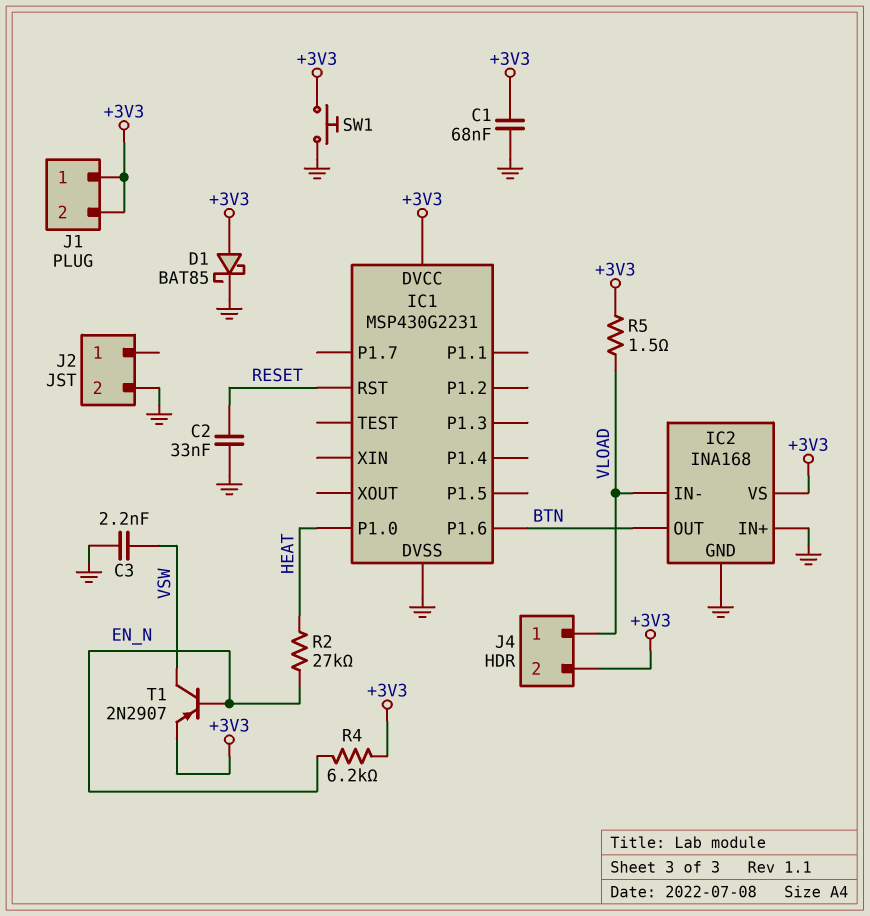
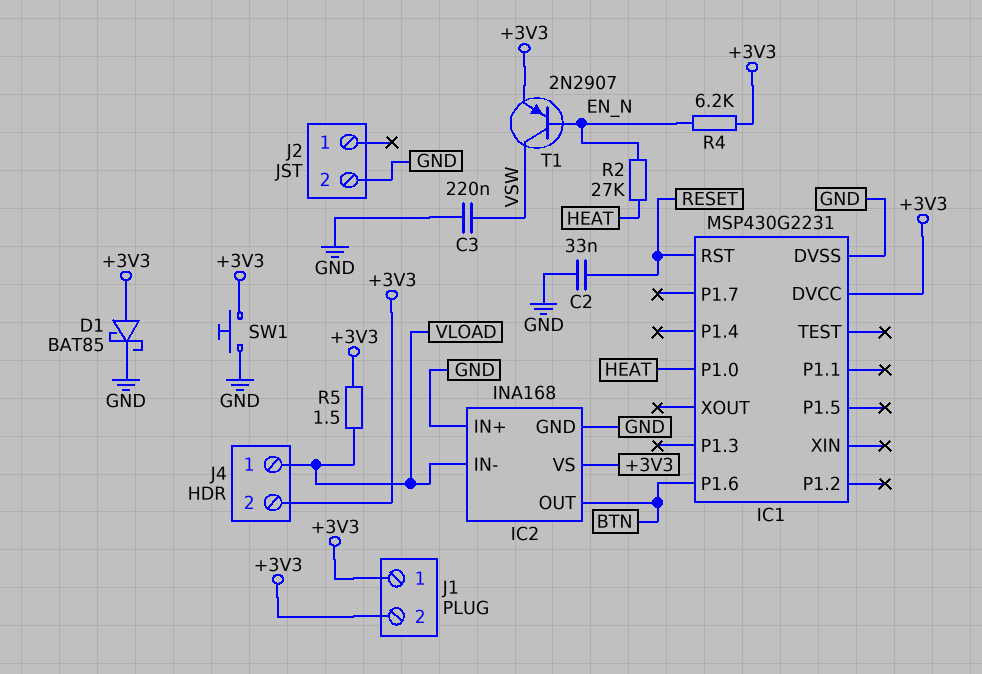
C1: 68nF (+3V3, GND) -> none
C3: 2.2nF (GND, VSW) -> 220nF (GND, VSW)

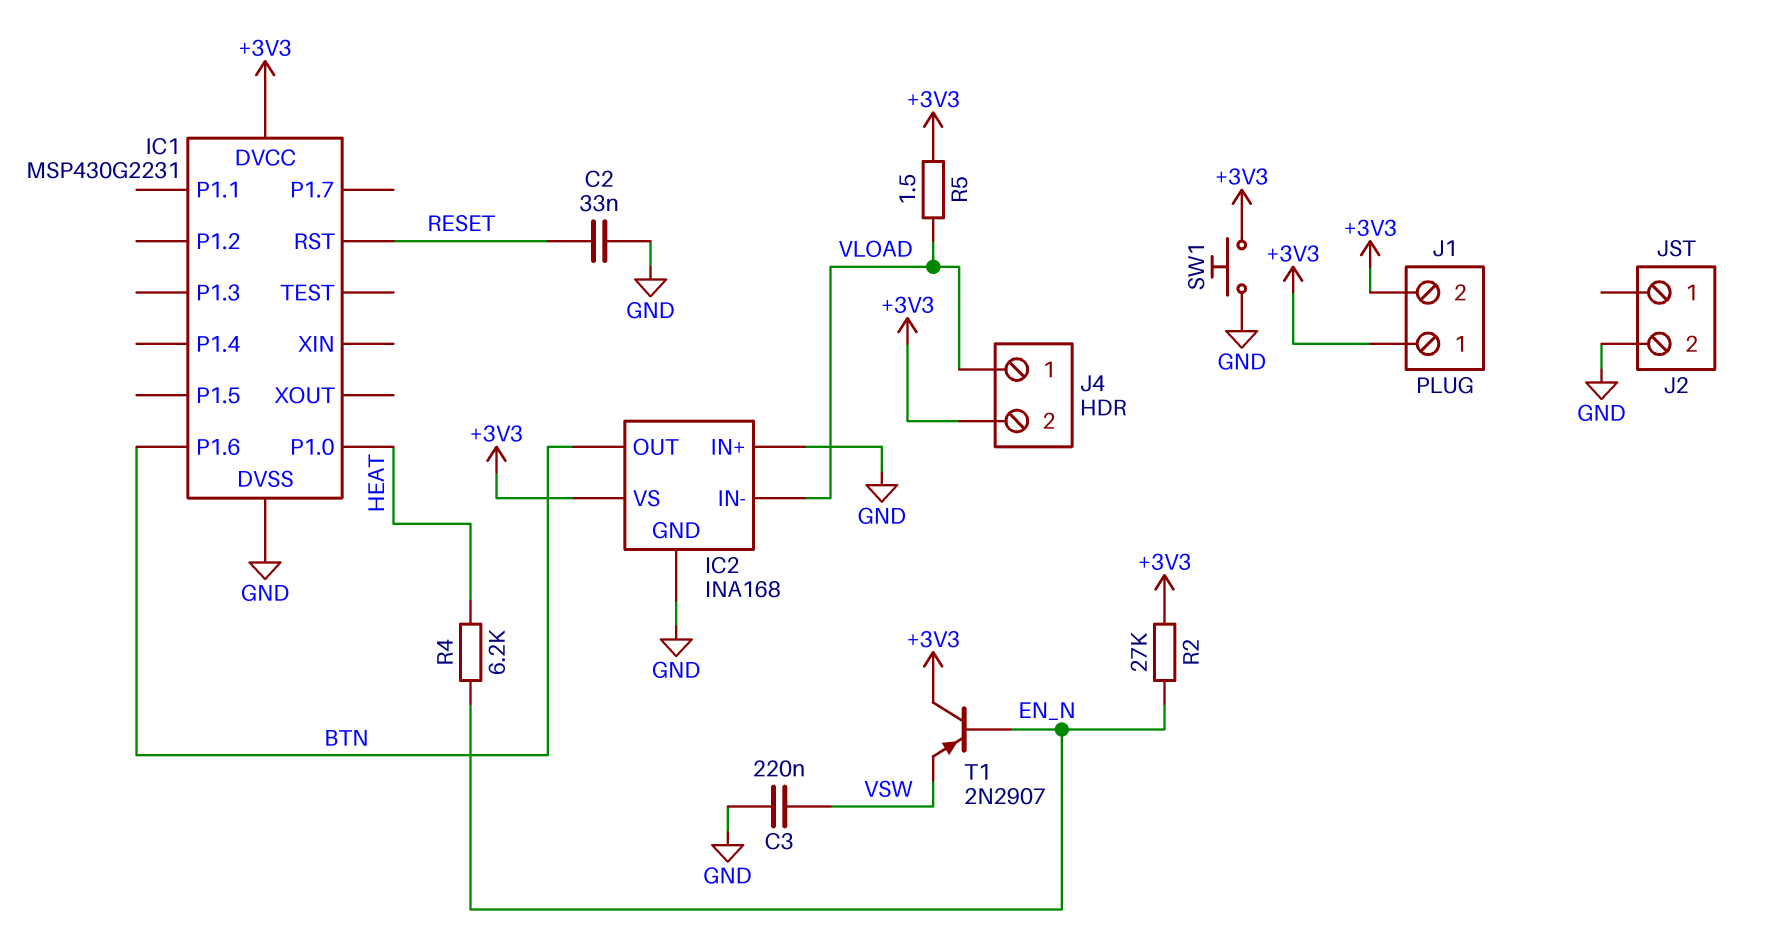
D1: schottky BAT85 (A +3V3, K GND) -> none
R2: 27k (EN_N, HEAT) -> 27k (+3V3, EN_N)
R4: 6.2k (+3V3, EN_N) -> 6.2k (EN_N, HEAT)
T1: PNP 2N2907 (B EN_N, C VSW, E +3V3) -> PNP 2N2907 (B EN_N, C +3V3, E VSW)

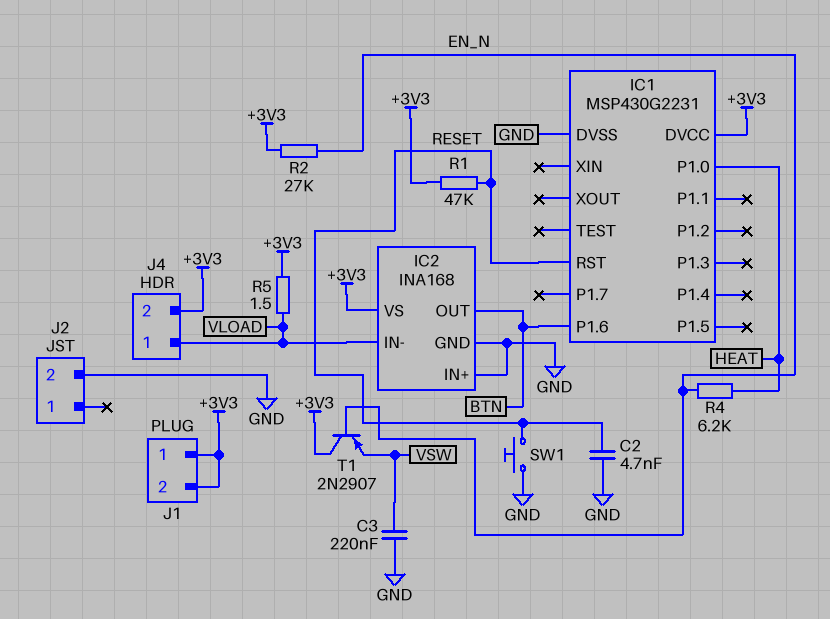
C2: 33nF (GND, RESET) -> 4.7nF (GND, RESET)
R1: none -> 47k (+3V3, RESET)
SW1: button (+3V3, GND) -> button (GND, RESET)

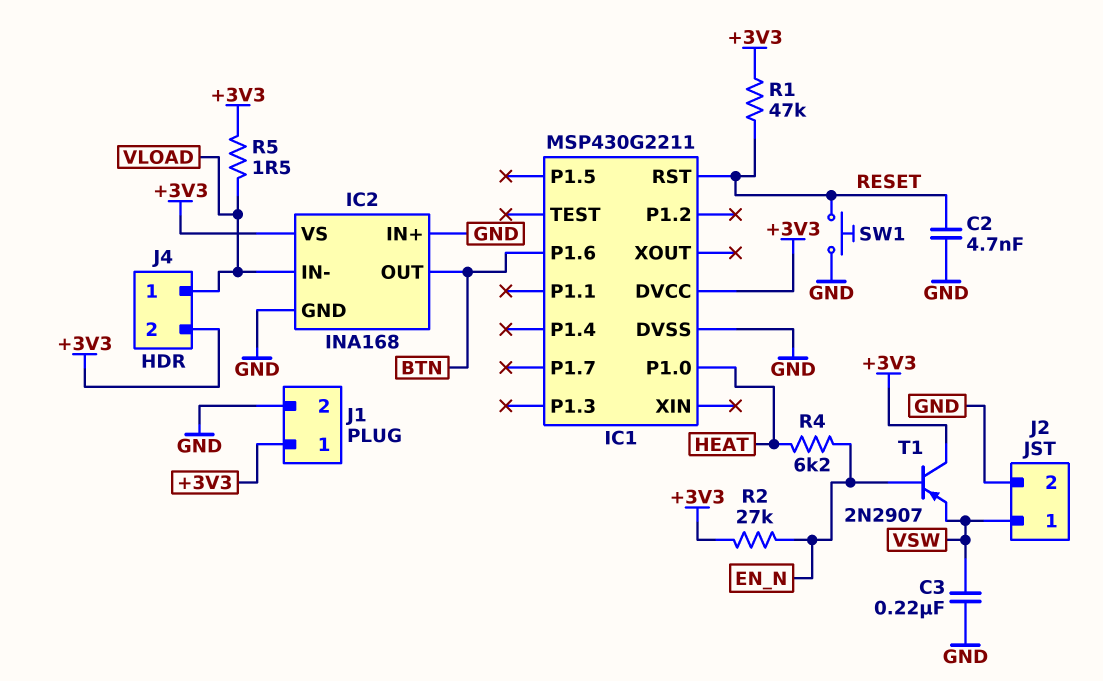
IC1: MSP430G2231 -> MSP430G2211
J1 pin 2: +3V3 -> GND
J2 pin 1: none -> VSW

